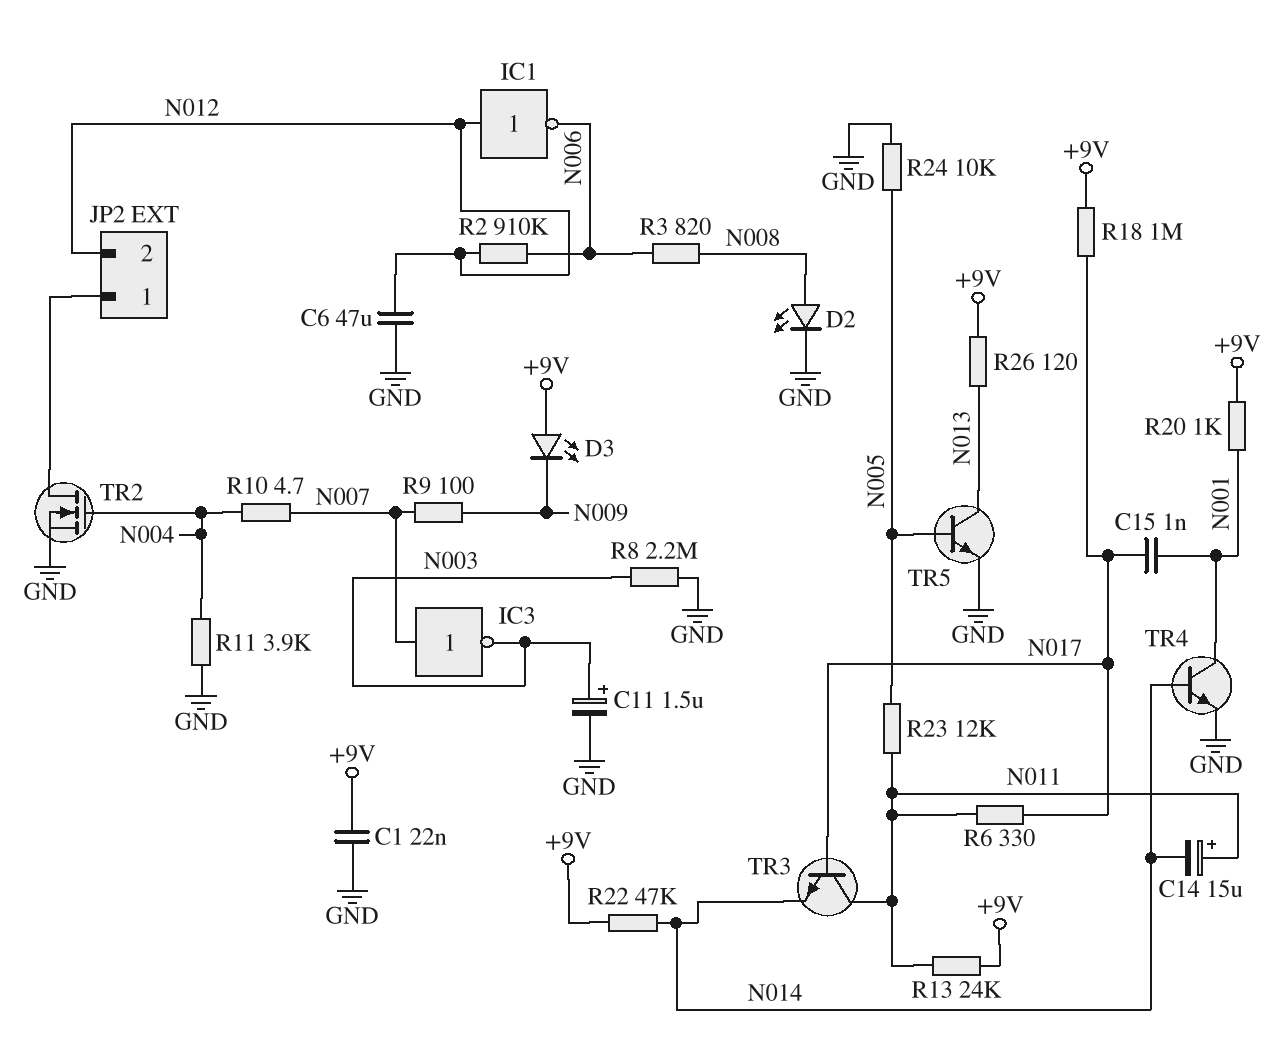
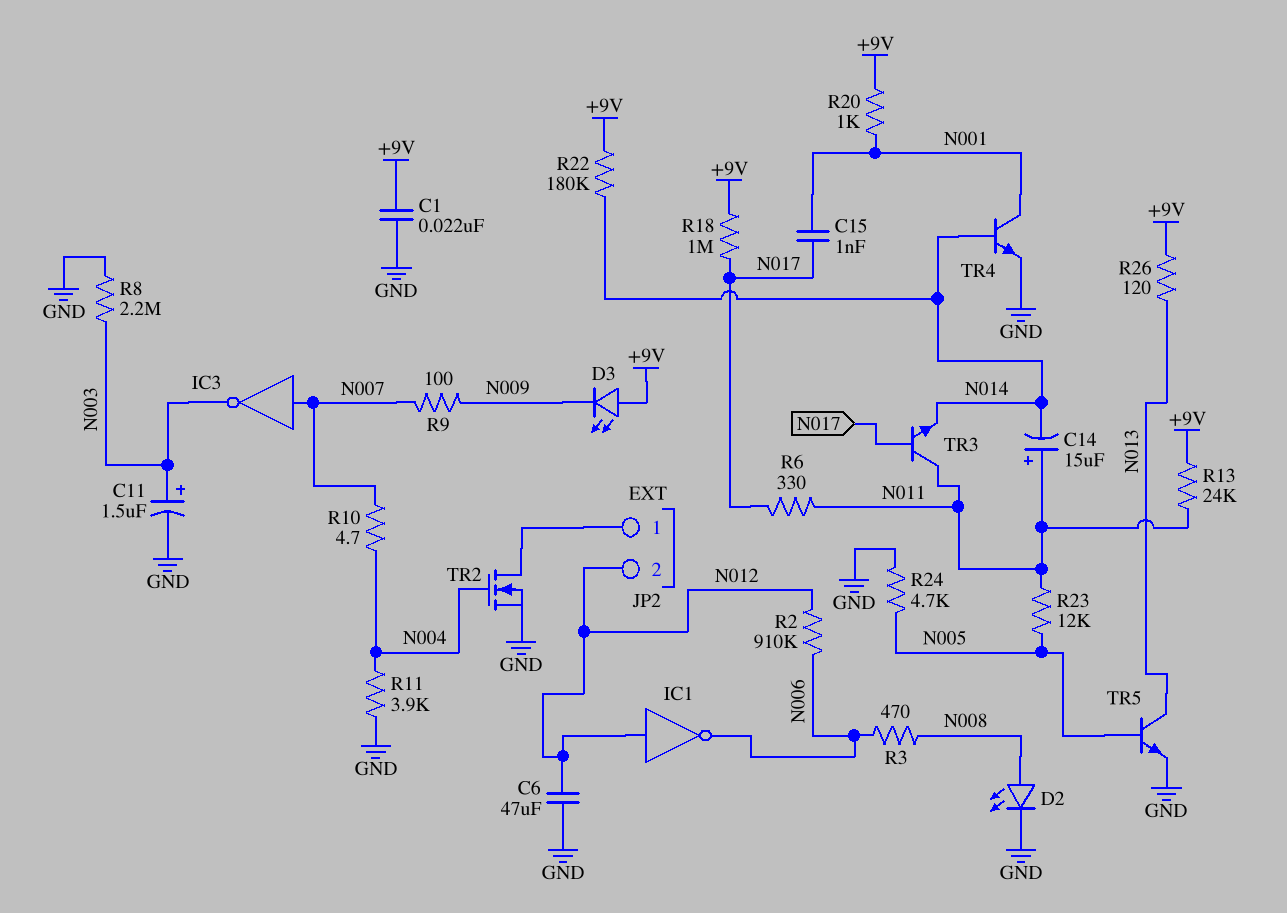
R3: 820 (N006, N008) -> 470 (N006, N008)
R22: 47k (+9V, N014) -> 180k (+9V, N014)
R24: 10k (GND, N005) -> 4.7k (GND, N005)

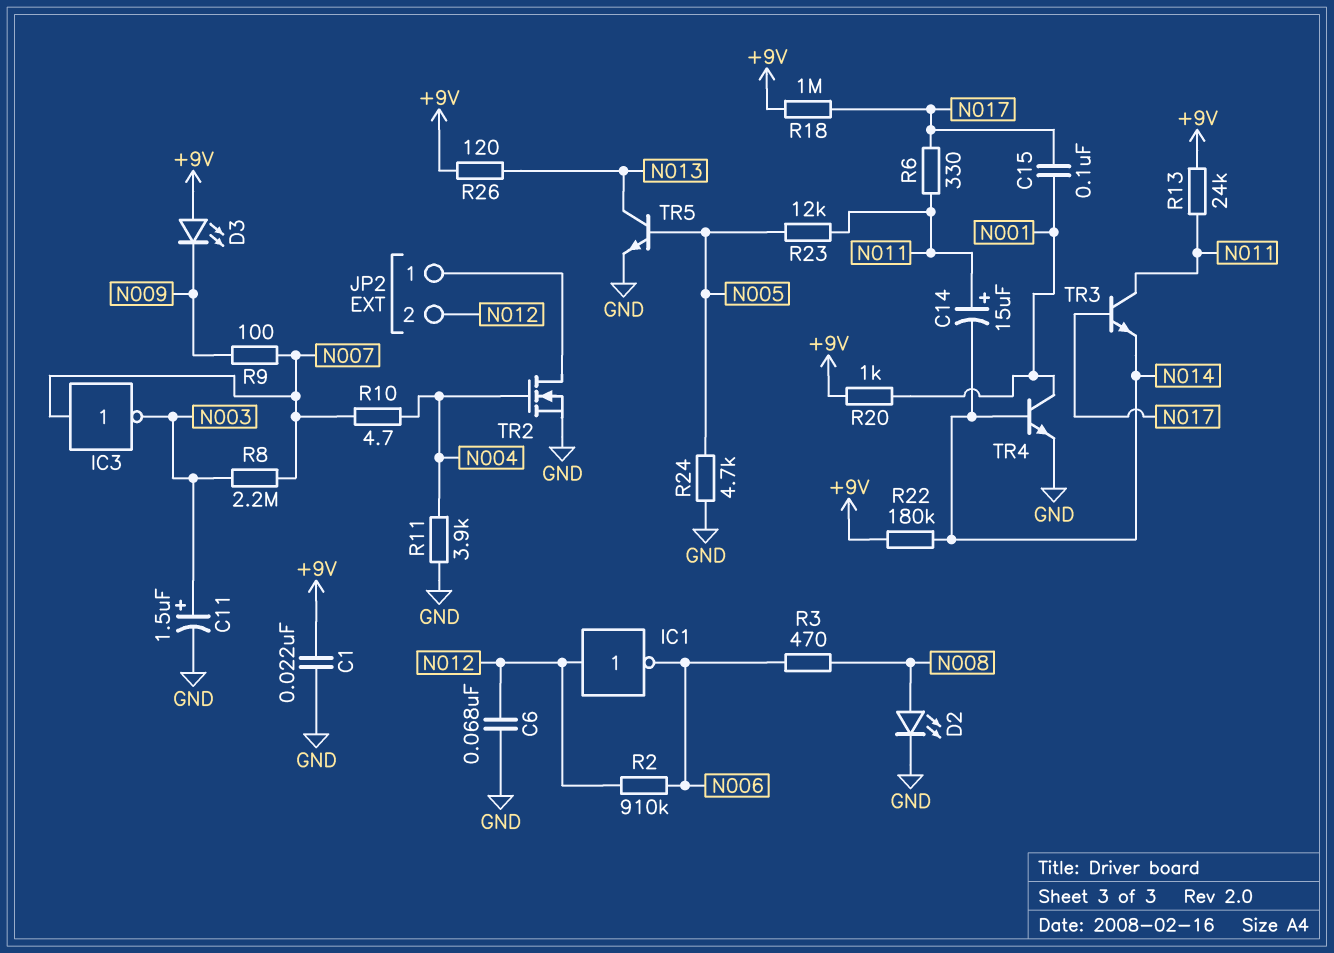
C6: 47uF (GND, N012) -> 68nF (GND, N012)
C15: 1nF (N001, N017) -> 100nF (N001, N017)
R8: 2.2M (GND, N003) -> 2.2M (N003, N007)

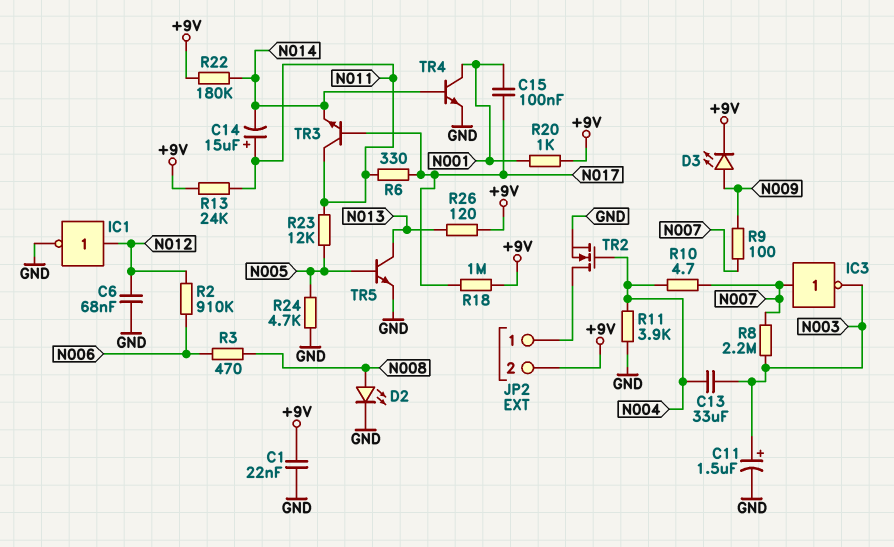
C13: none -> 33uF (N003, N004)
D3: LED (A +9V, K N009) -> LED (A N009, K +9V)
IC1: NOT (in N012, out N006) -> NOT (in N012, out GND)
JP2 pin 2: N012 -> +9V

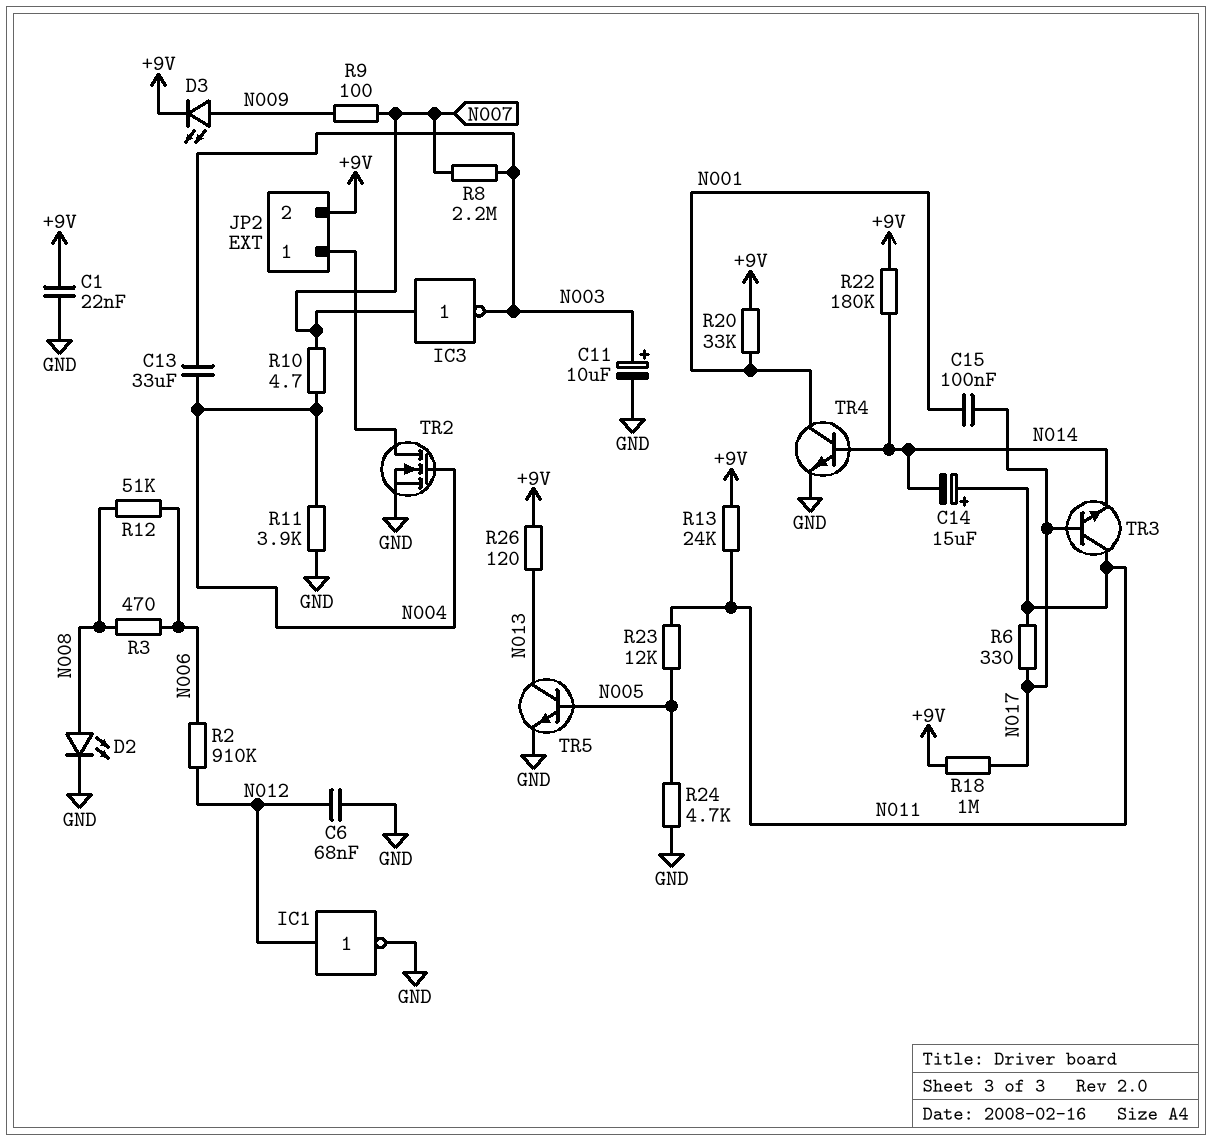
C11: 1.5uF (plus N003, minus GND) -> 10uF (plus N003, minus GND)
R12: none -> 51k (N006, N008)
R20: 1k (+9V, N001) -> 33k (+9V, N001)

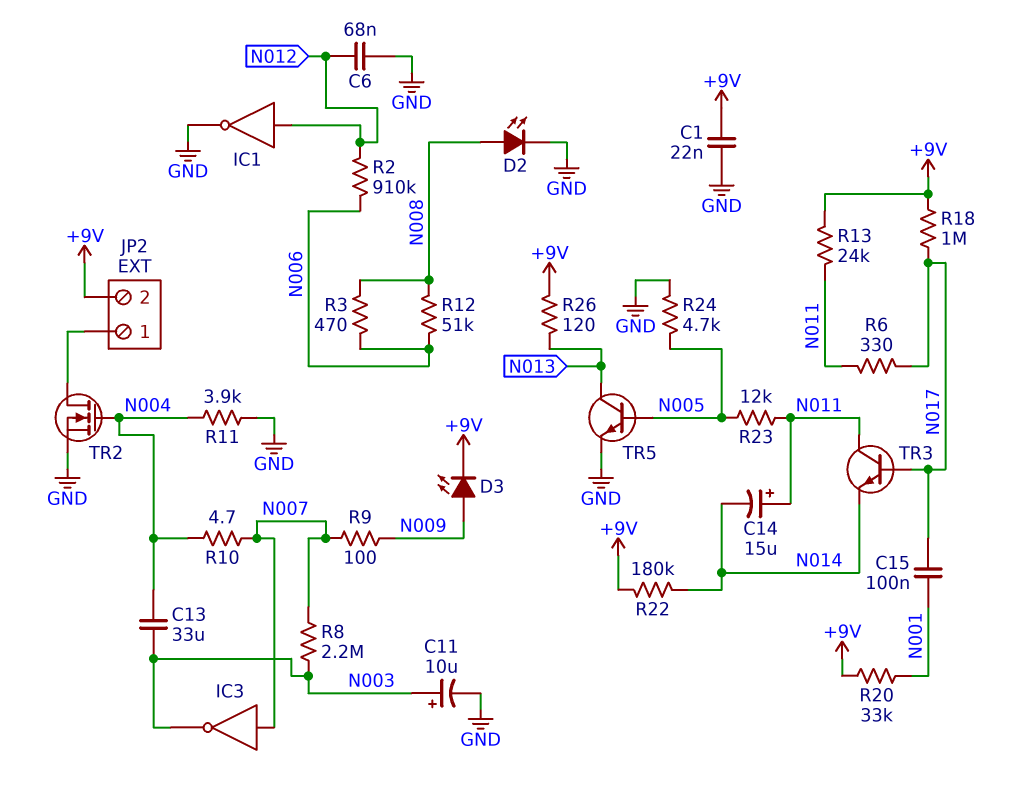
TR4: NPN (B N014, C N001, E GND) -> none

